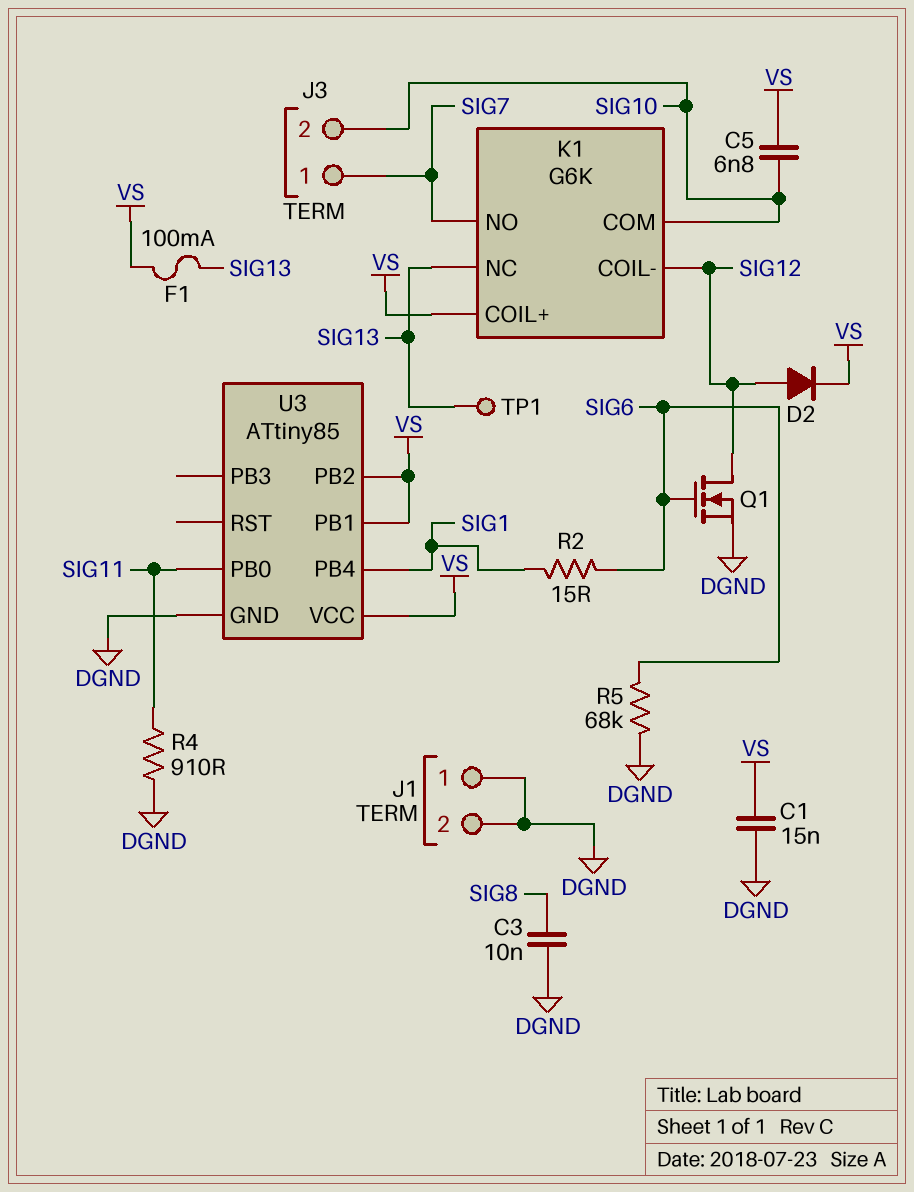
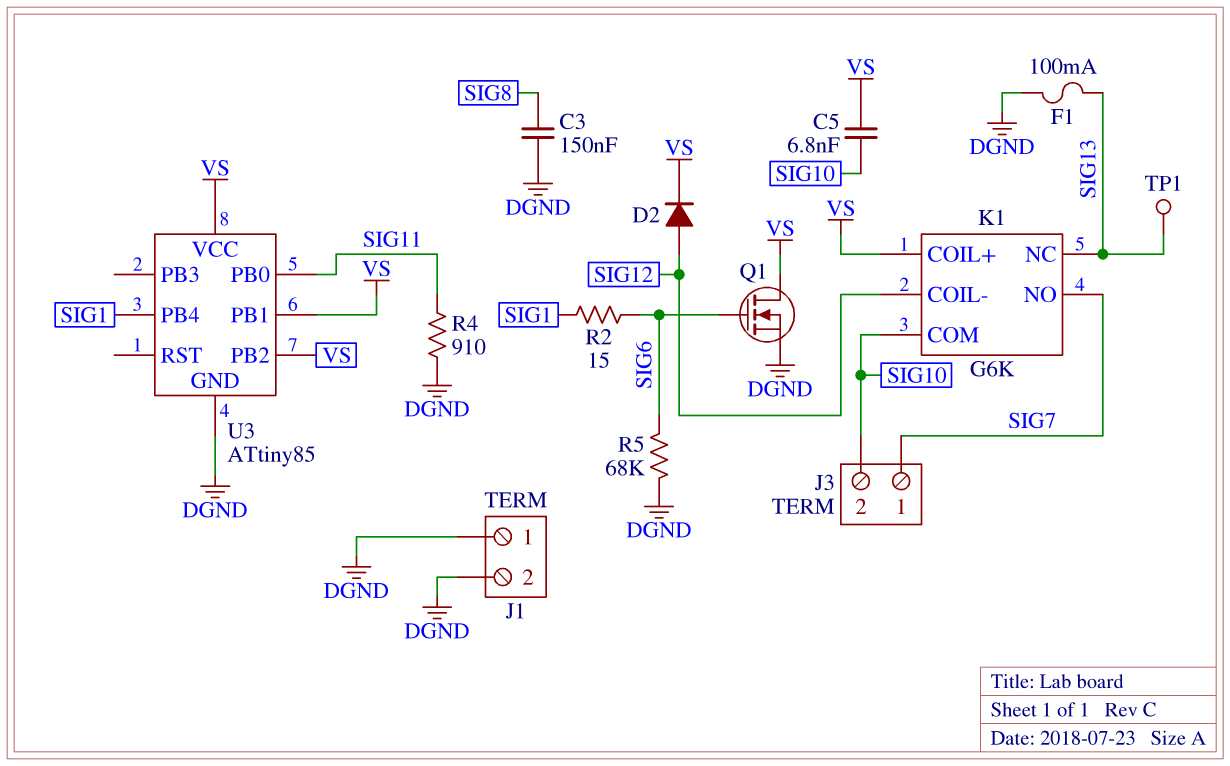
C1: 15nF (DGND, VS) -> none
C3: 10nF (DGND, SIG8) -> 150nF (DGND, SIG8)
F1: 100mA (SIG13, VS) -> 100mA (DGND, SIG13)
Q1: NMOS (G SIG6, D SIG12, S DGND) -> NMOS (G SIG6, D VS, S DGND)

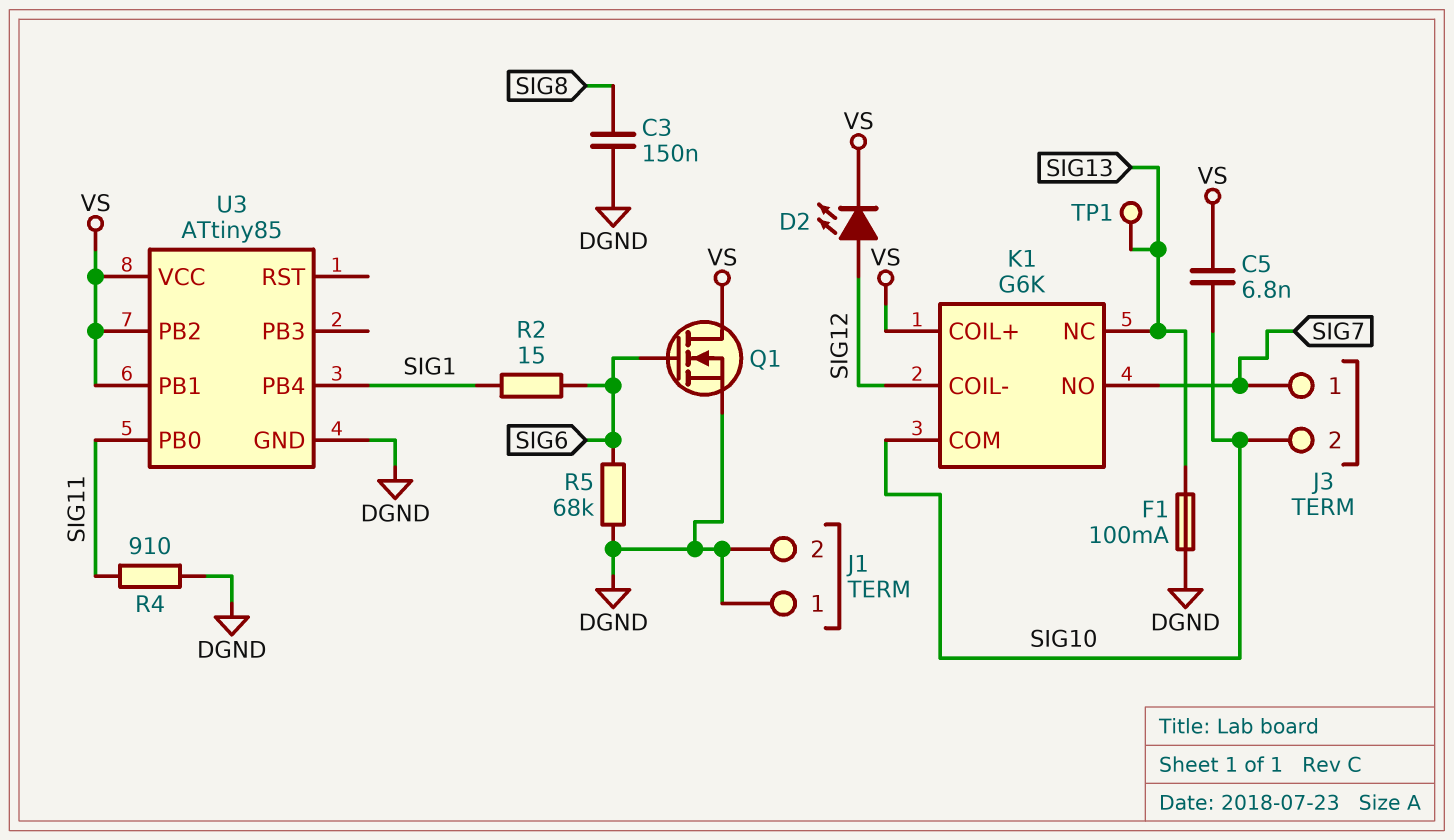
D2: diode (A SIG12, K VS) -> LED (A SIG12, K VS)

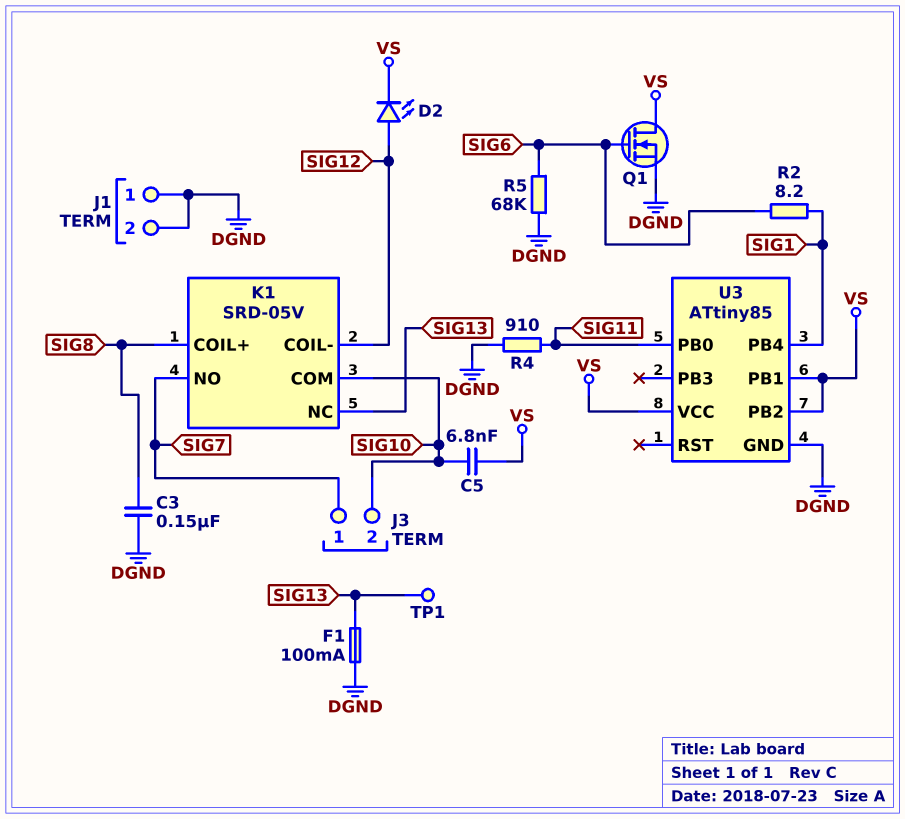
K1: G6K -> SRD-05V
K1 pin COIL+: VS -> SIG8
R2: 15 (SIG1, SIG6) -> 8.2 (SIG1, SIG6)

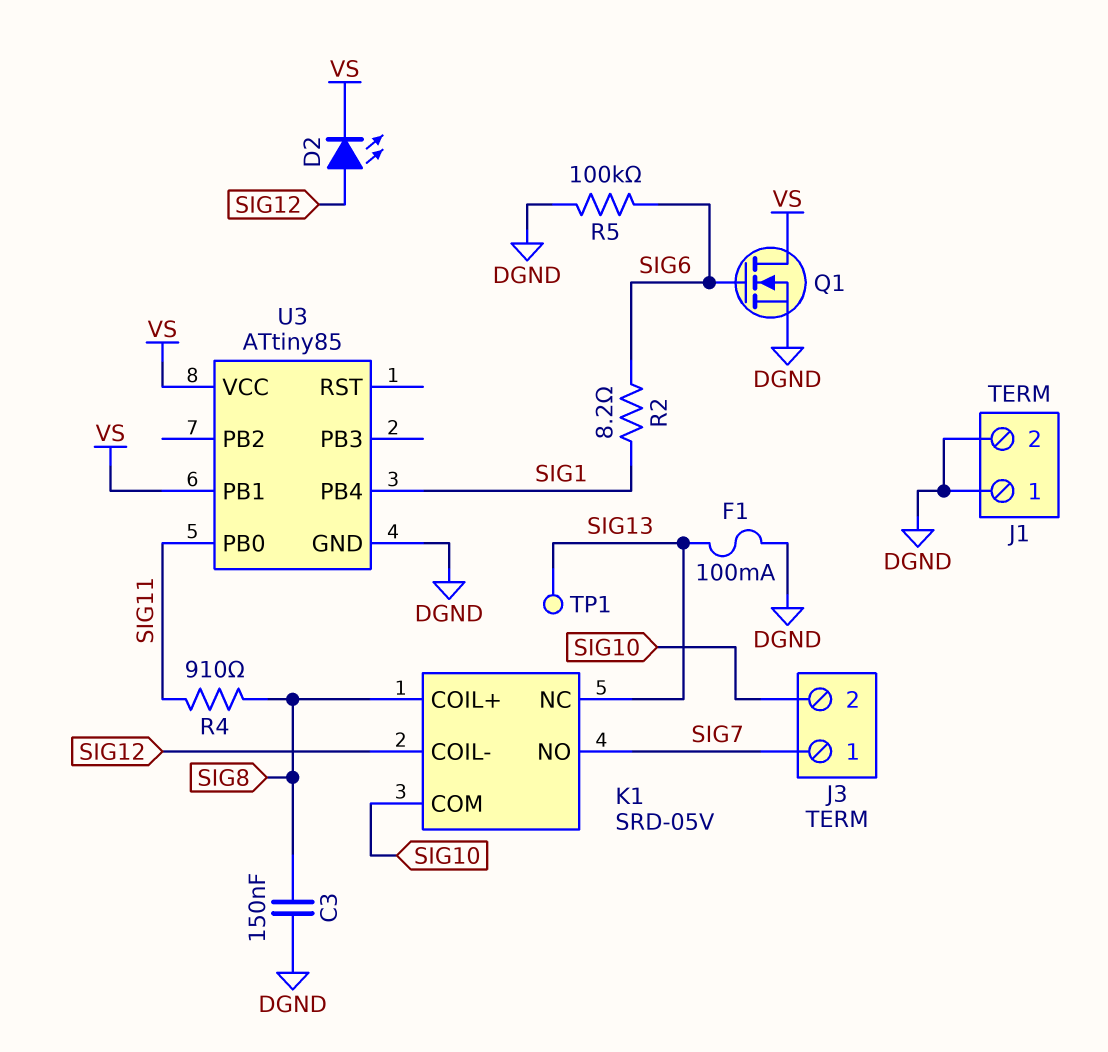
C5: 6.8nF (SIG10, VS) -> none
R4: 910 (DGND, SIG11) -> 910 (SIG8, SIG11)
R5: 68k (DGND, SIG6) -> 100k (DGND, SIG6)
U3 pin PB2: VS -> none

